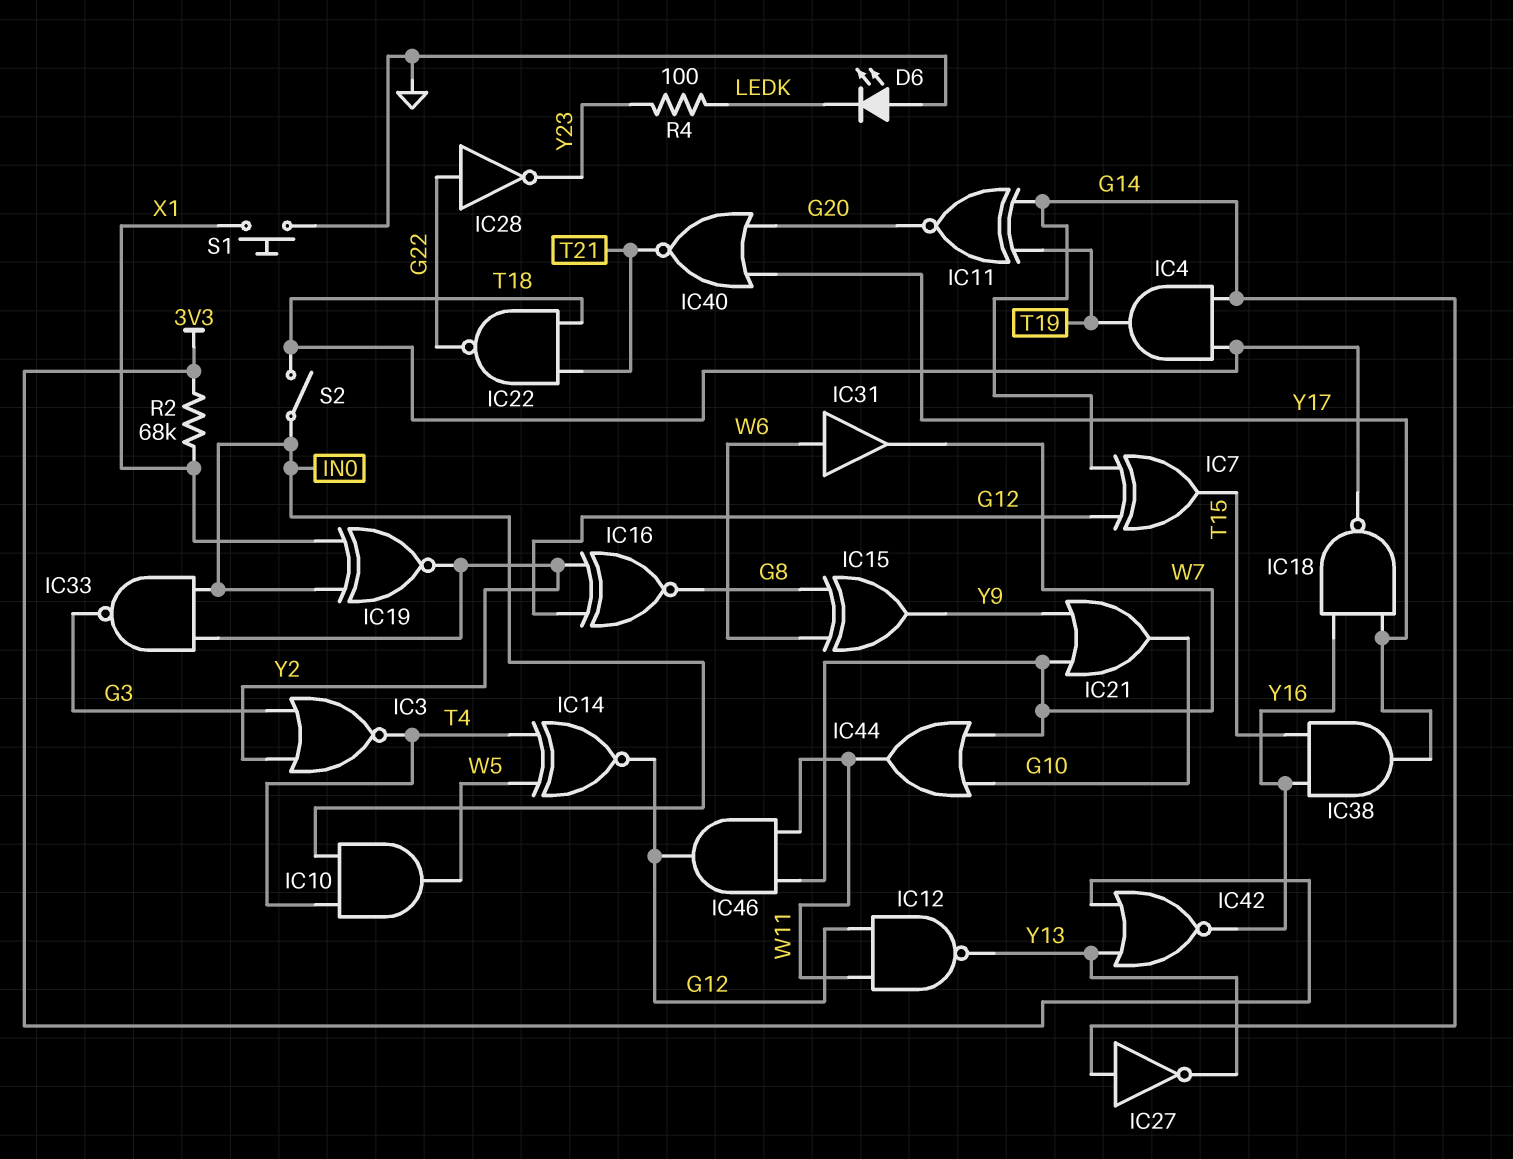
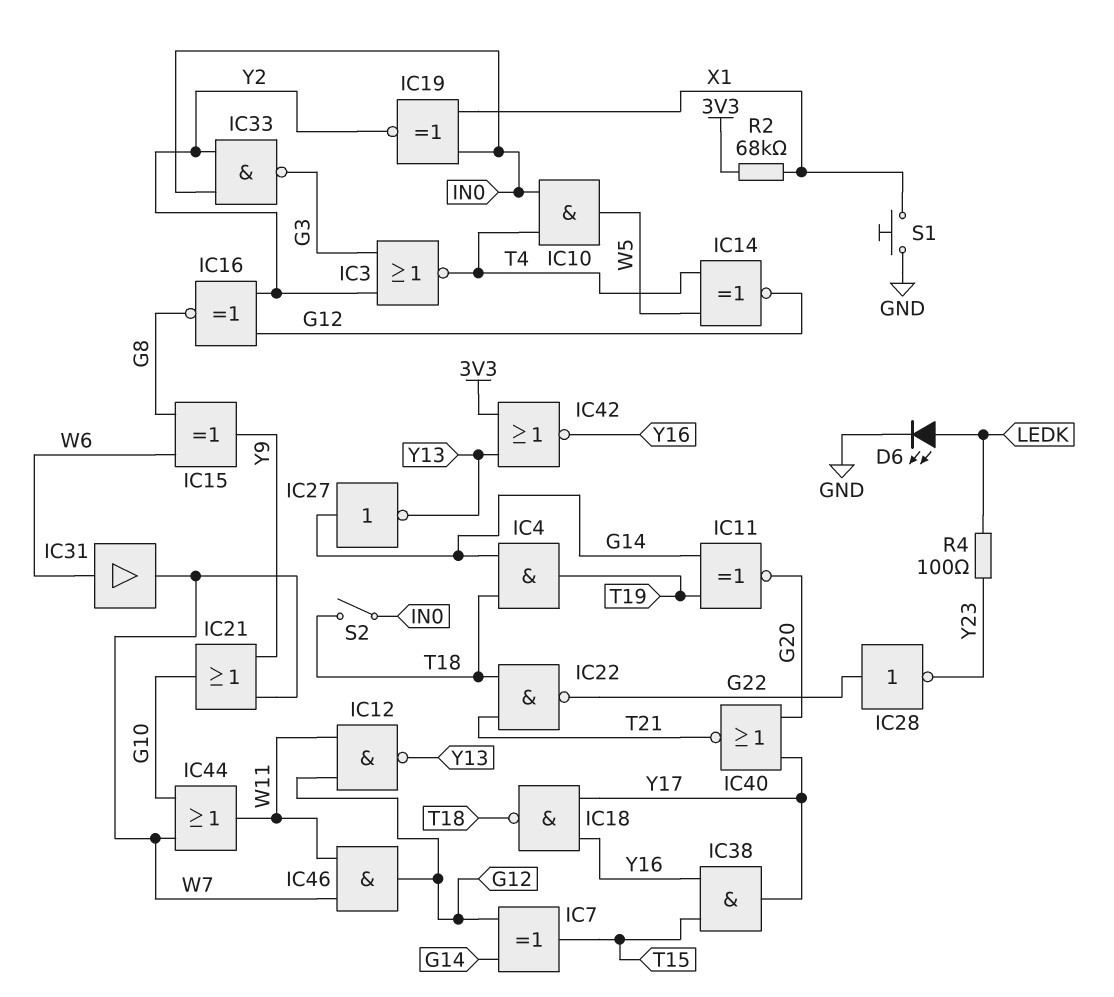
D6: LED (A GND, K LEDK) -> LED (A LEDK, K GND)

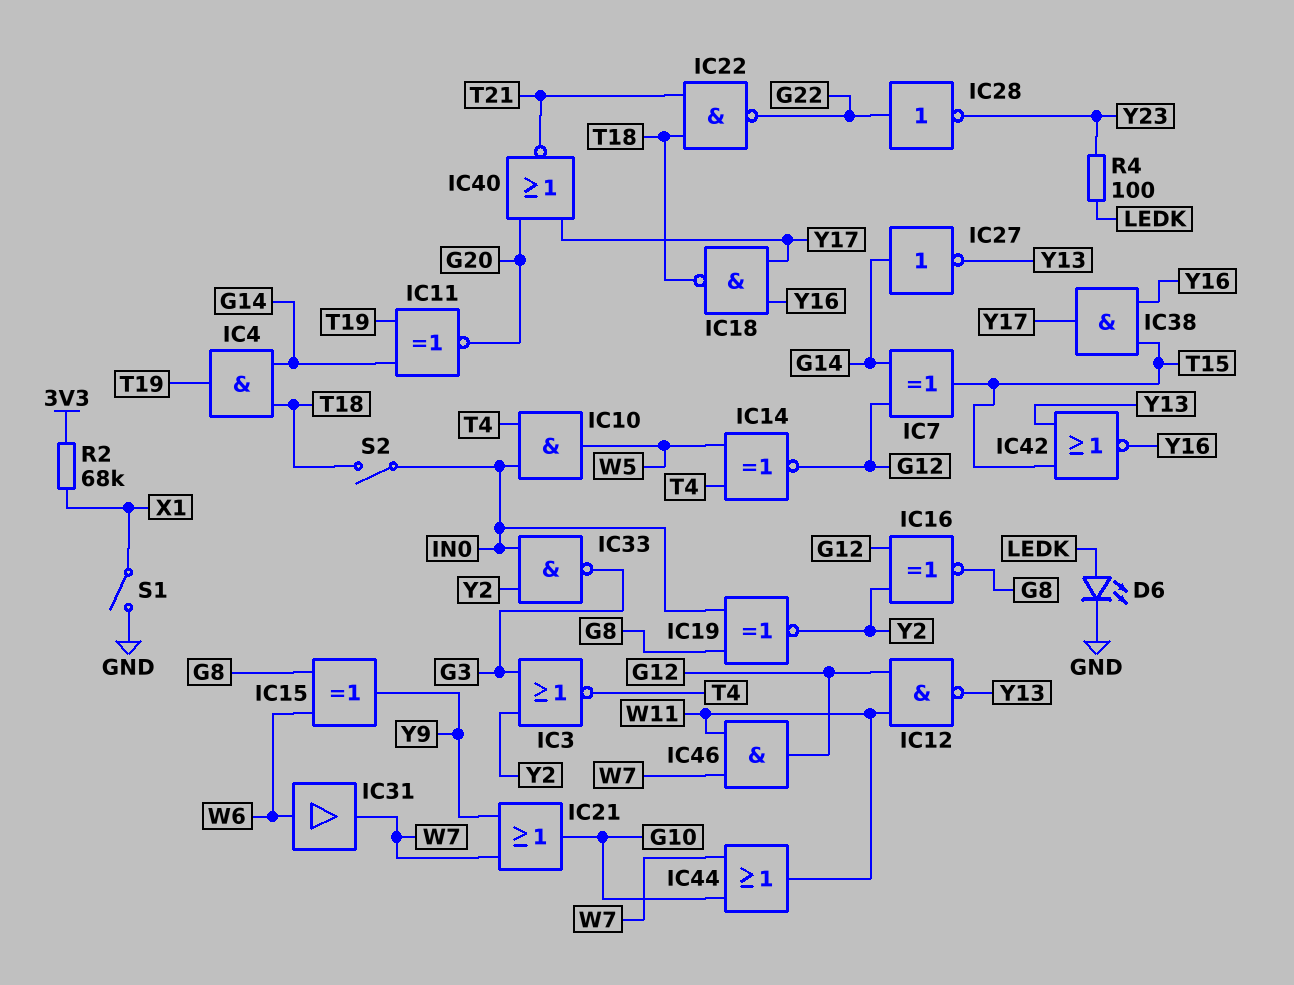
IC19: XNOR (in IN0, in X1, out Y2) -> XNOR (in G8, in IN0, out Y2)
IC42: NOR (in 3V3, in Y13, out Y16) -> NOR (in T15, in Y13, out Y16)
S1: button (GND, X1) -> switch (GND, X1)

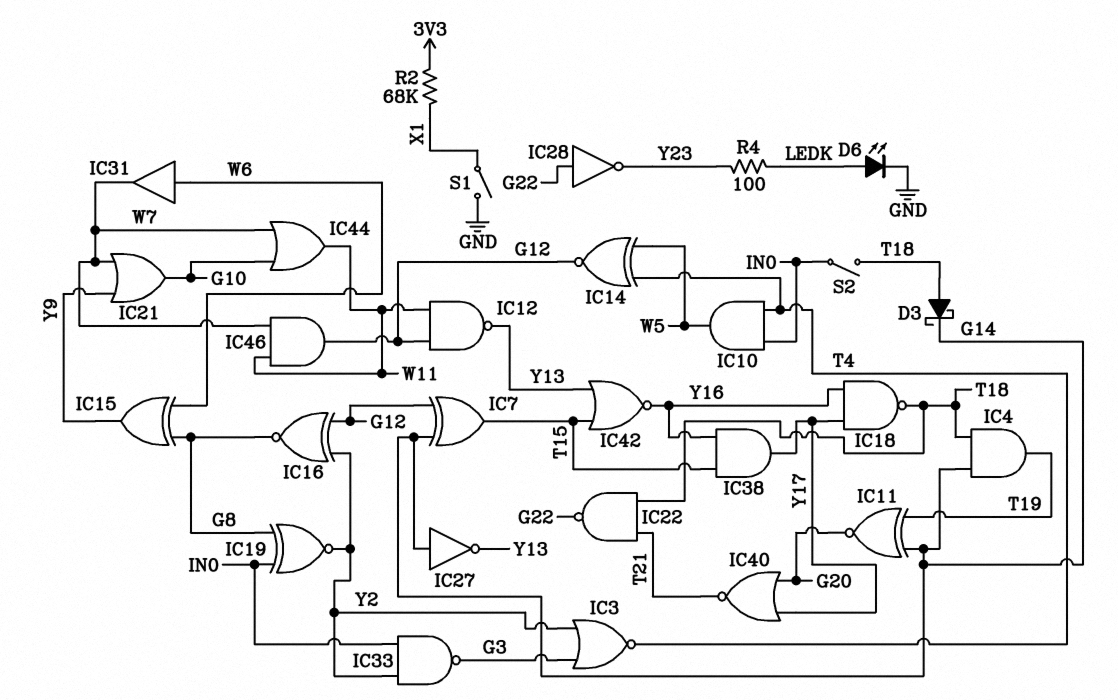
D3: none -> schottky (A T18, K G14)

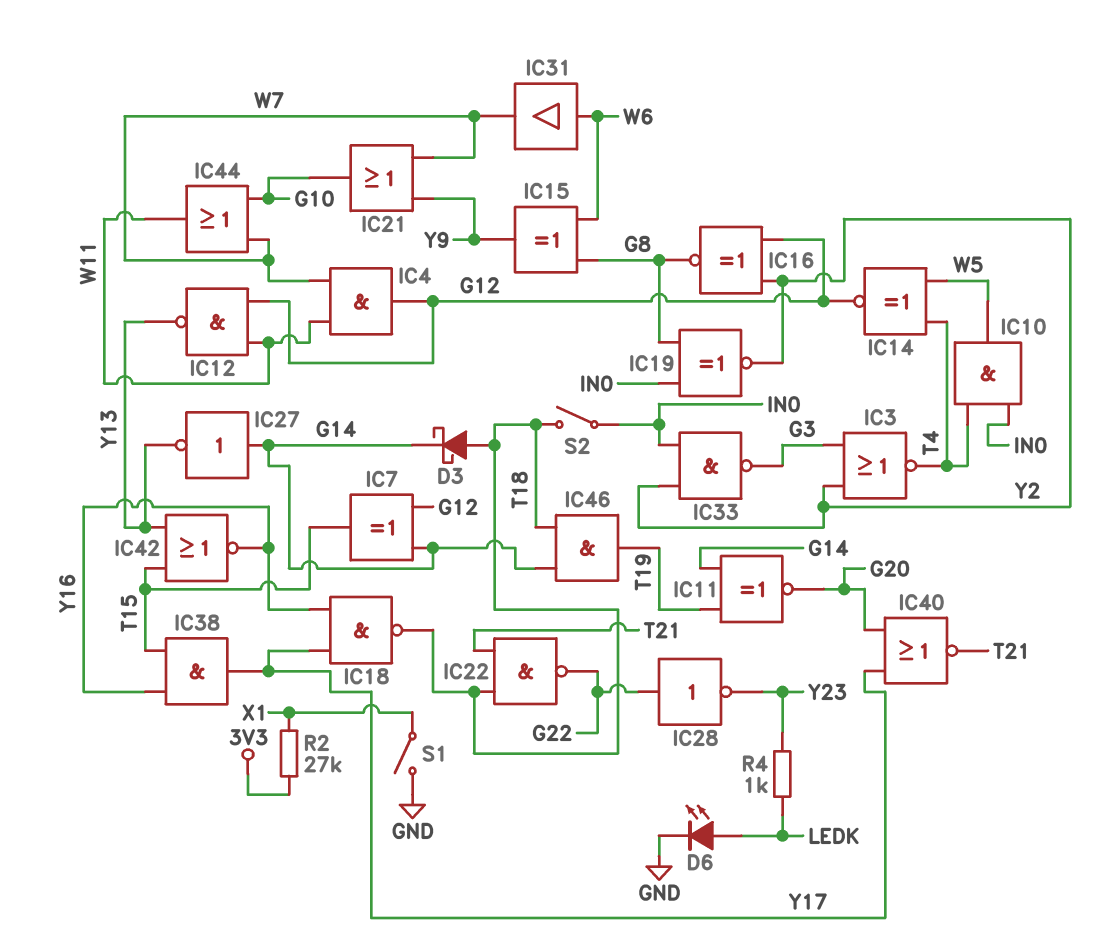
IC4: AND (in G14, in T18, out T19) -> AND (in W7, in W11, out G12)
IC46: AND (in W7, in W11, out G12) -> AND (in G14, in T18, out T19)
R2: 68k (3V3, X1) -> 27k (3V3, X1)
R4: 100 (LEDK, Y23) -> 1k (LEDK, Y23)

